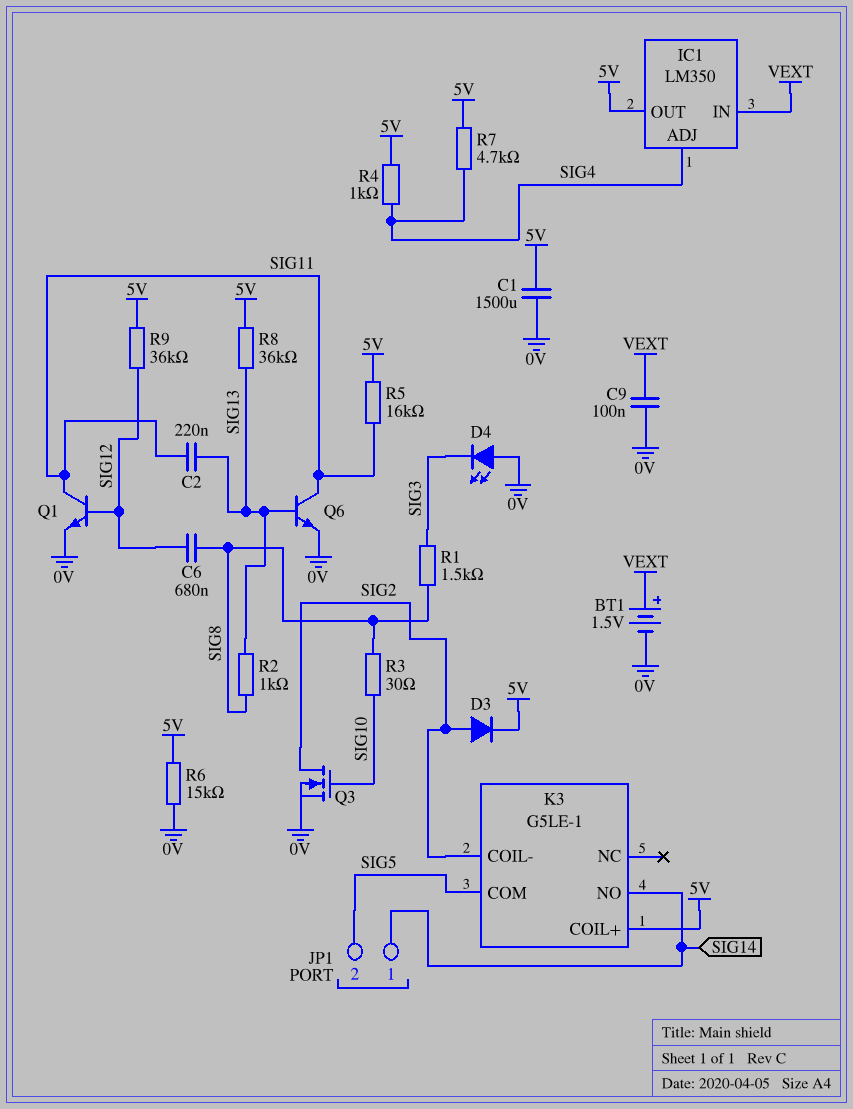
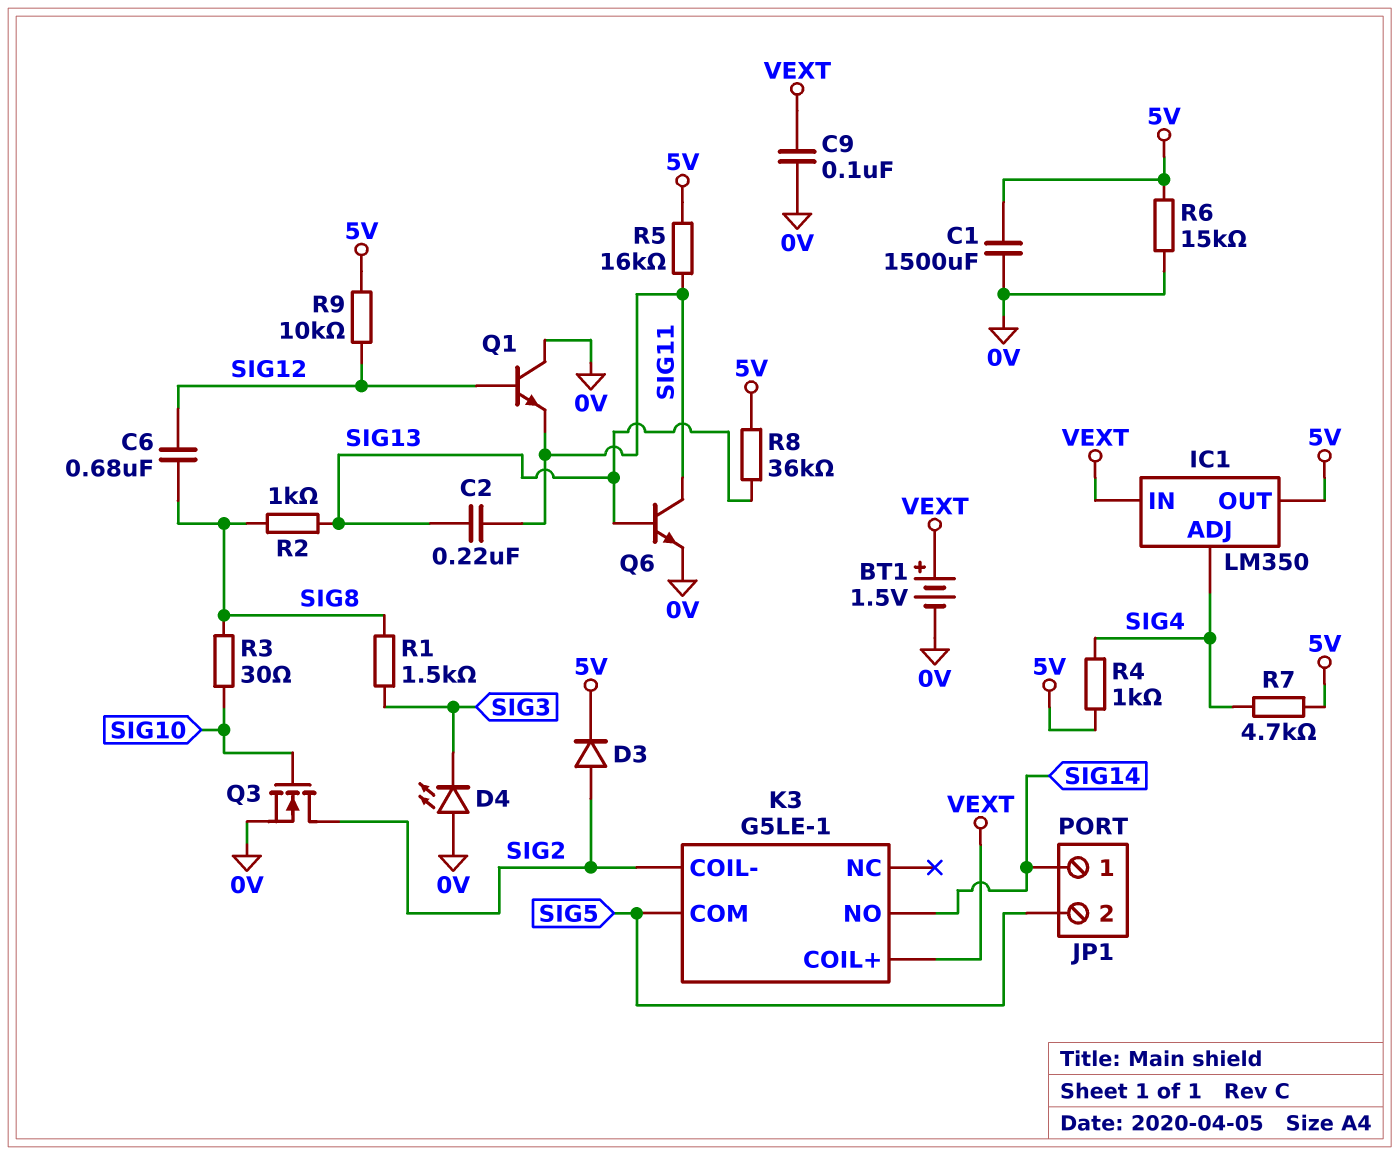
K3 pin COIL+: 5V -> VEXT
Q1: NPN (B SIG12, C SIG11, E 0V) -> NPN (B SIG12, C 0V, E SIG11)
R9: 36k (5V, SIG12) -> 10k (5V, SIG12)

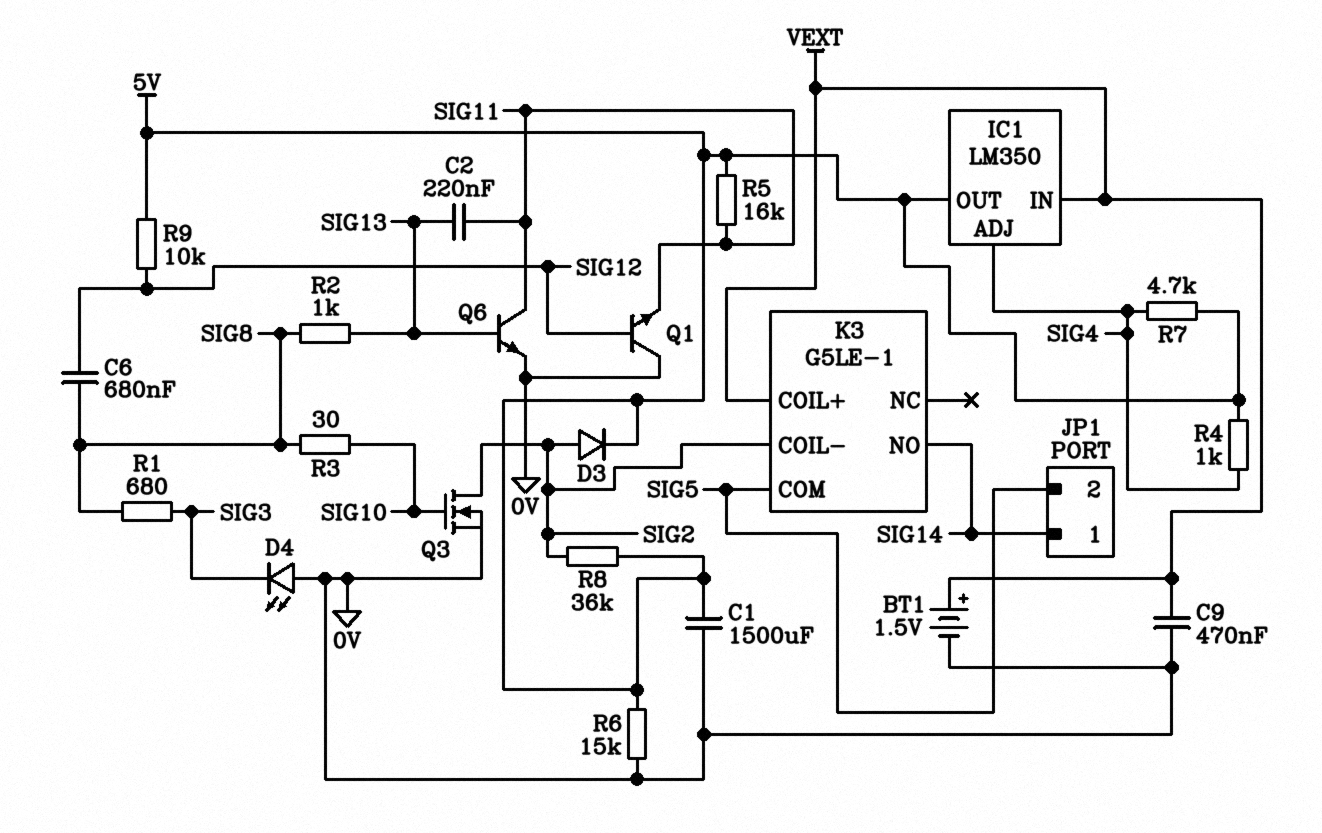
C9: 100nF (0V, VEXT) -> 470nF (0V, VEXT)
R1: 1.5k (SIG3, SIG8) -> 680 (SIG3, SIG8)
R8: 36k (5V, SIG13) -> 36k (5V, SIG2)

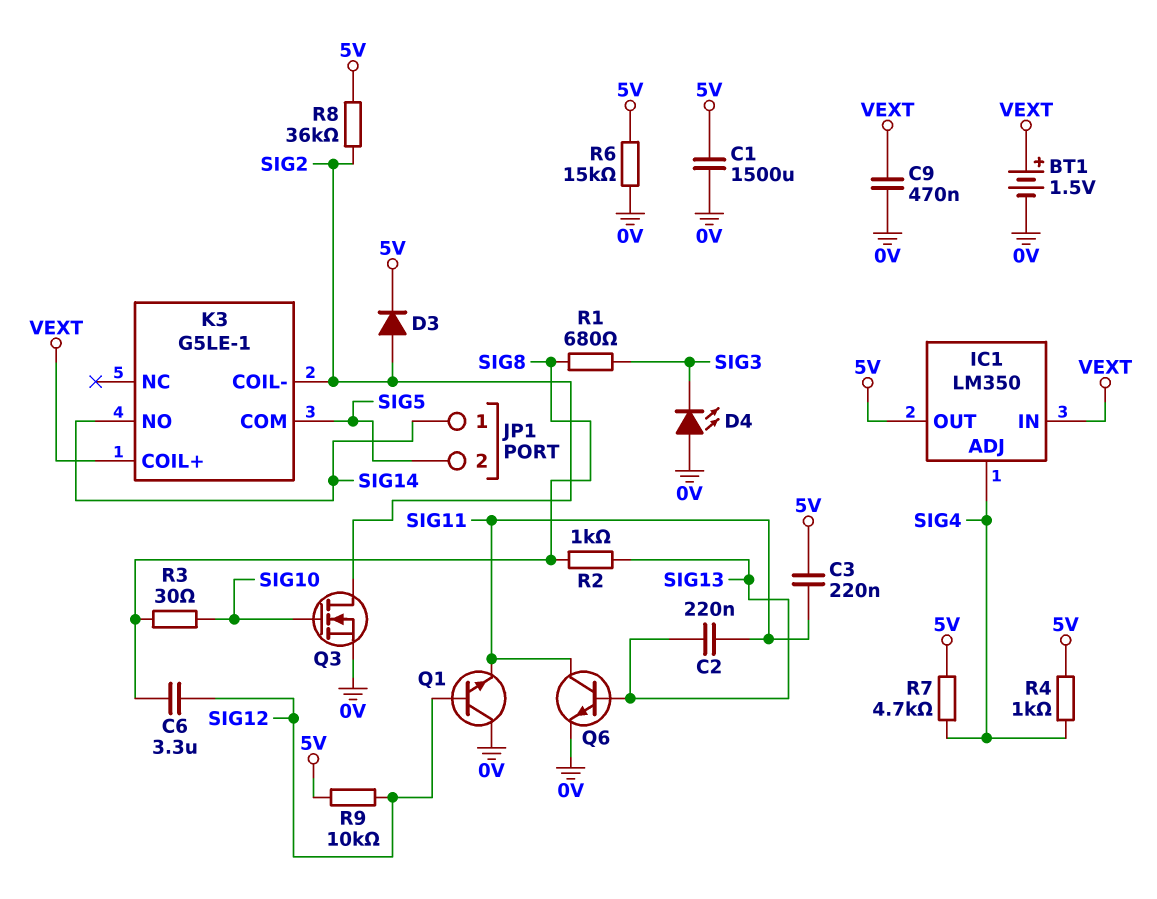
C3: none -> 220nF (5V, SIG11)
C6: 680nF (SIG8, SIG12) -> 3.3uF (SIG8, SIG12)
R5: 16k (5V, SIG11) -> none

